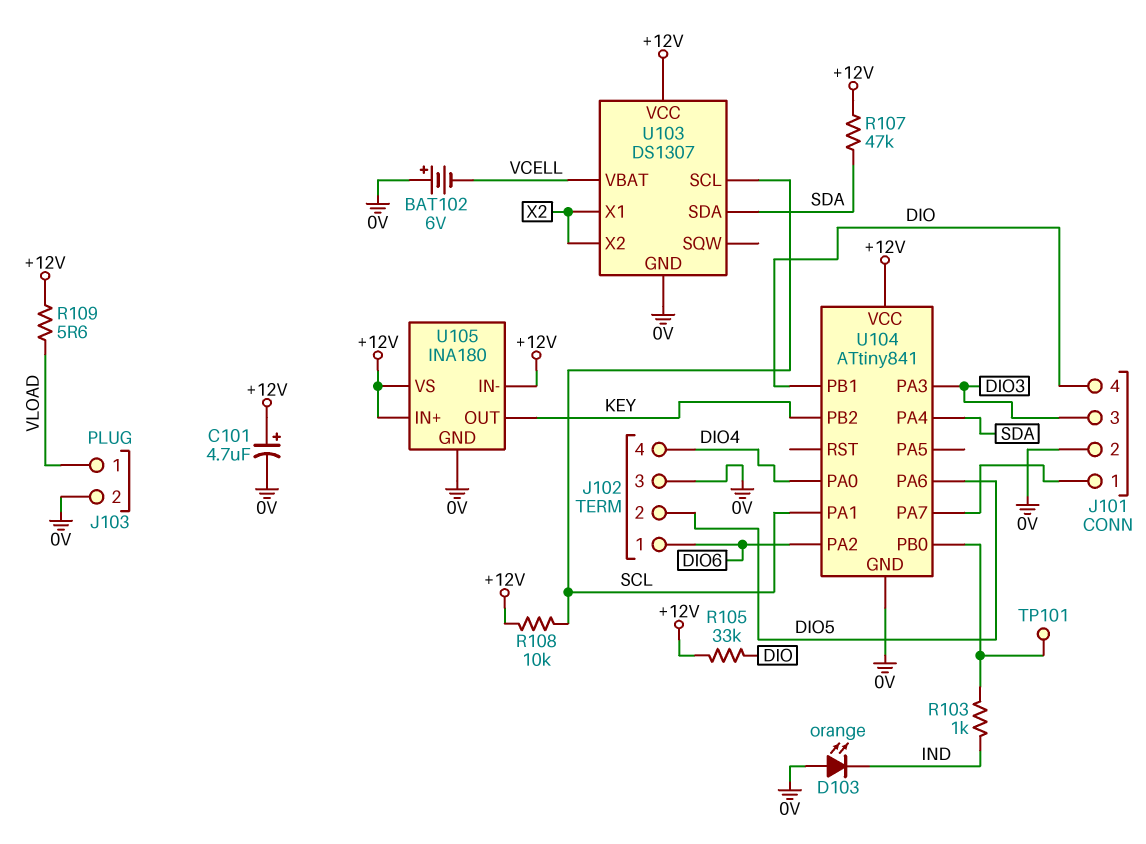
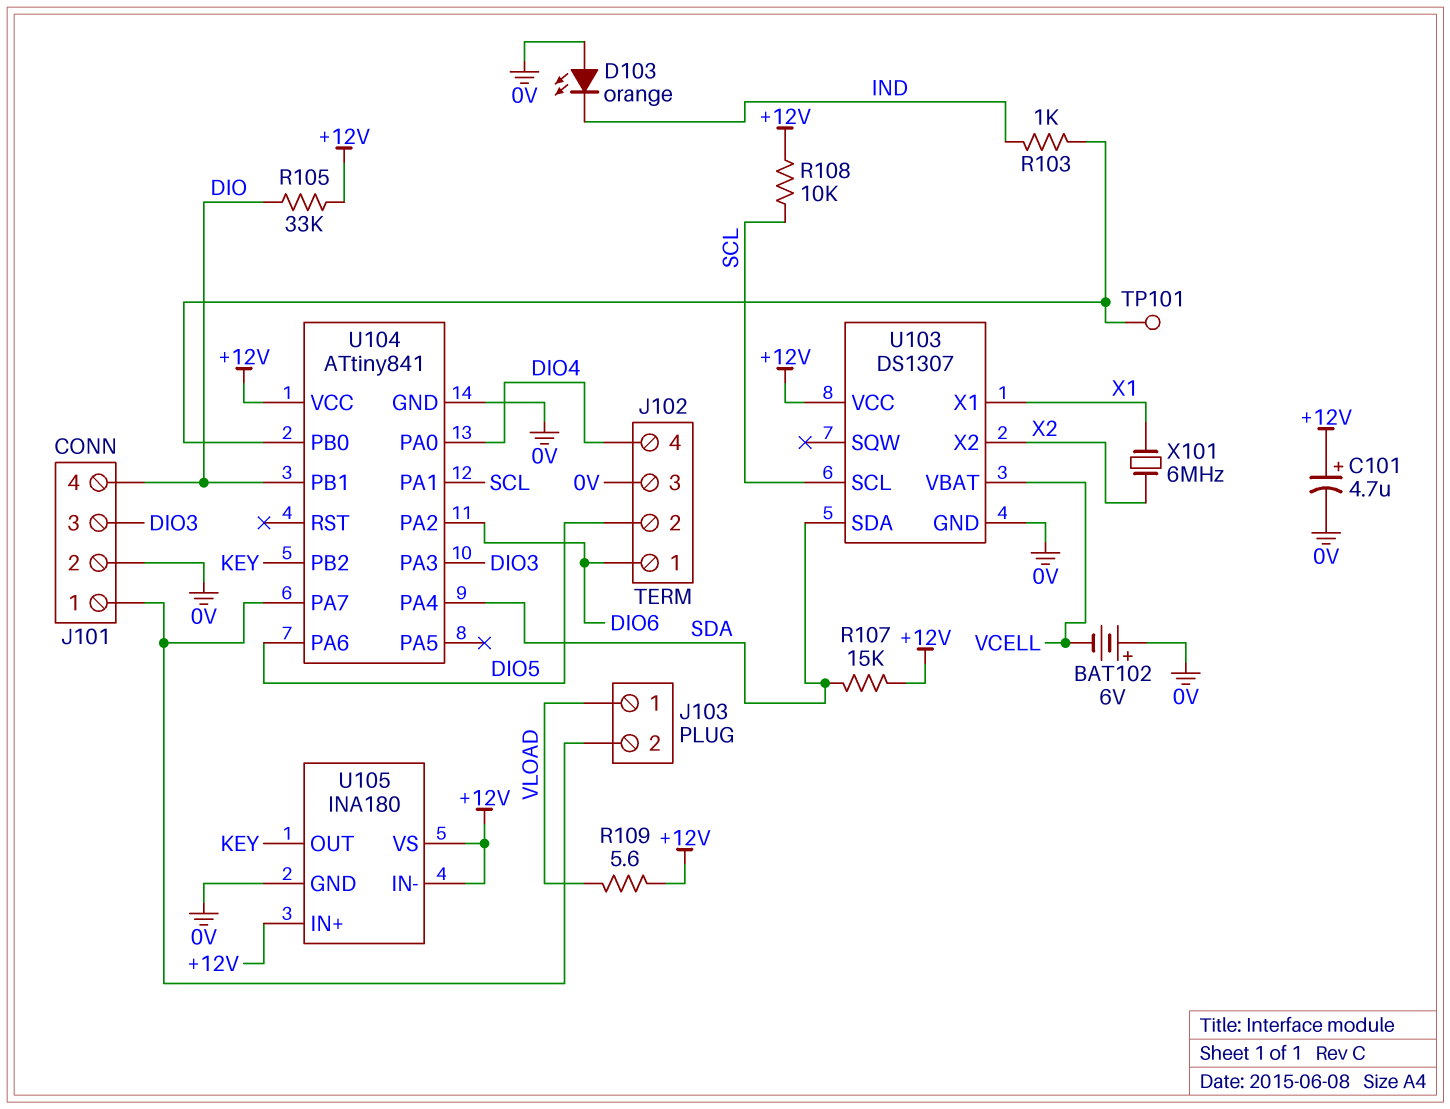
J103 pin 2: 0V -> J101/1
R107: 47k (+12V, SDA) -> 15k (+12V, SDA)
U103 pin X1: X2 -> X1
X101: none -> 6MHz (X1, X2)

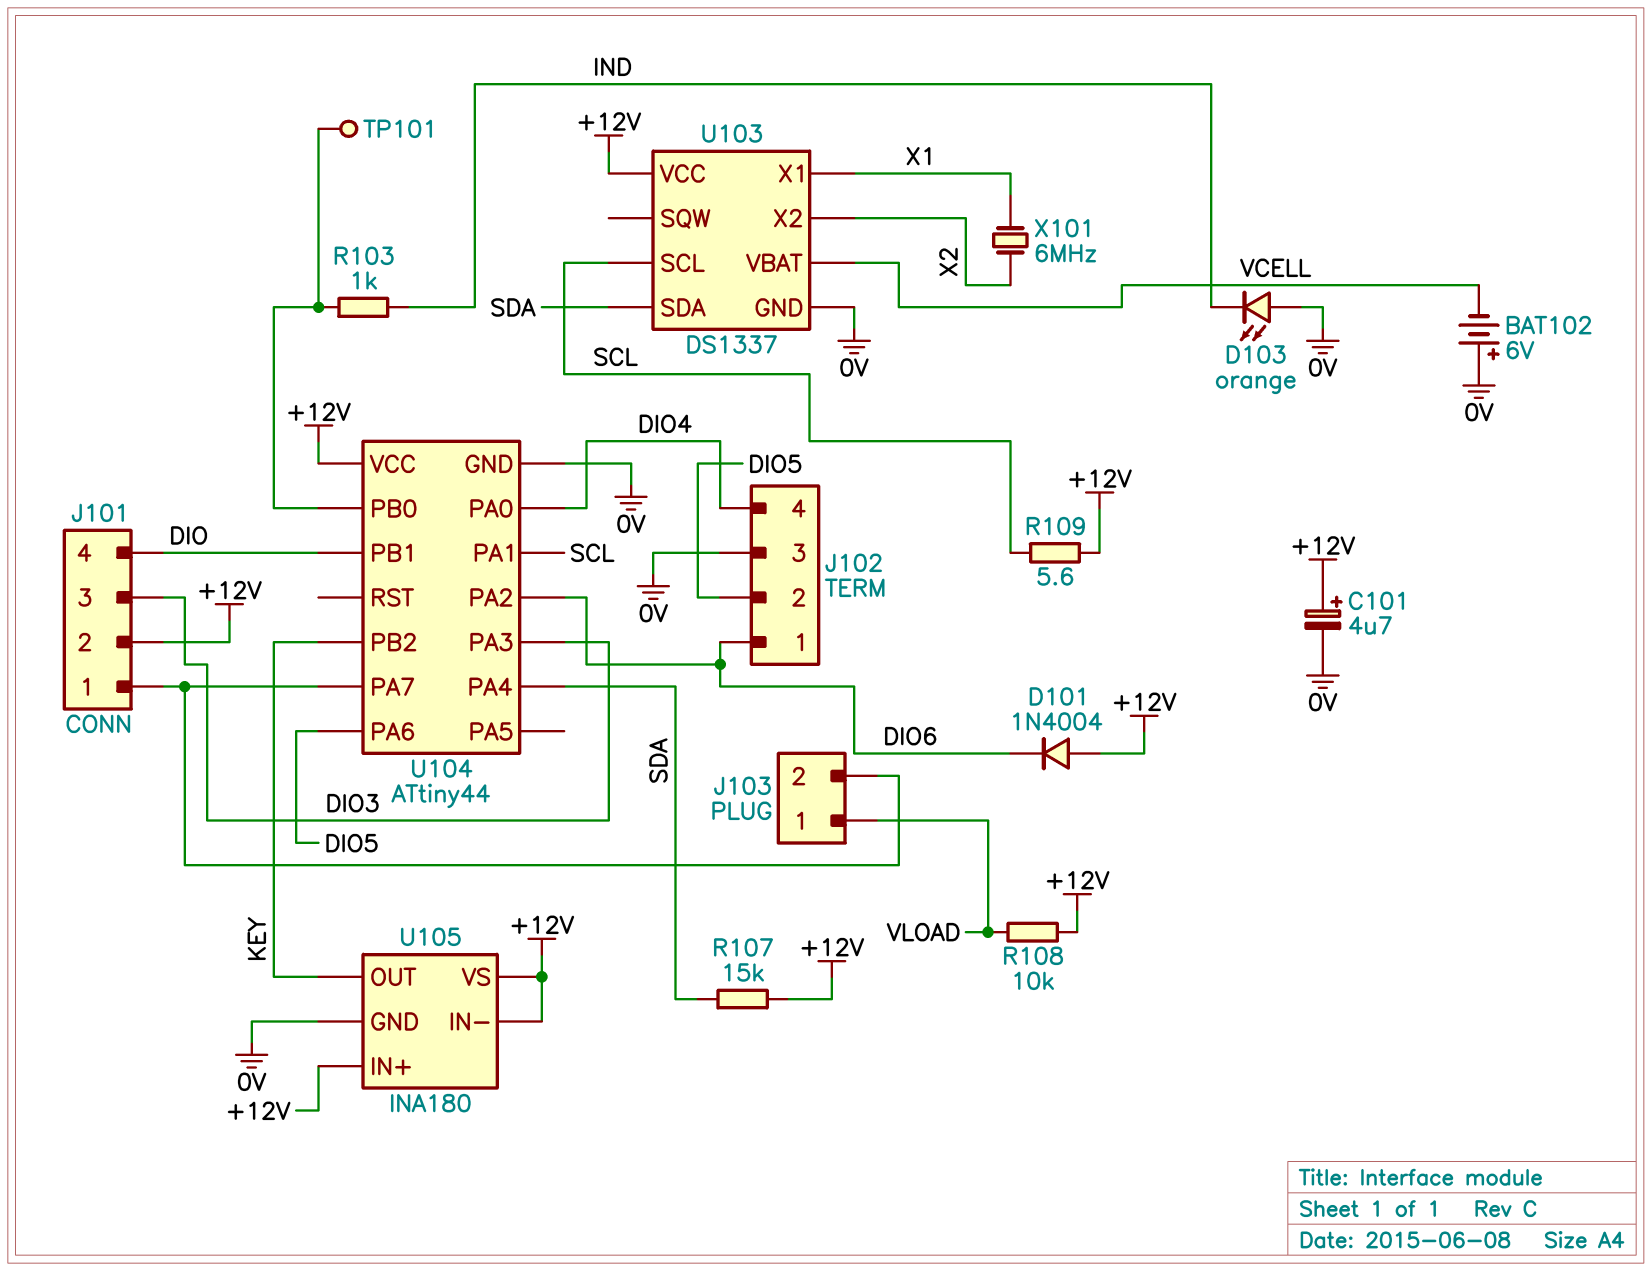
D101: none -> diode 1N4004 (A +12V, K DIO6)
J101 pin 2: 0V -> +12V
R105: 33k (+12V, DIO) -> none
R108: 10k (+12V, SCL) -> 10k (+12V, VLOAD)
R109: 5.6 (+12V, VLOAD) -> 5.6 (+12V, SCL)
U103: DS1307 -> DS1337
U104: ATtiny841 -> ATtiny44

